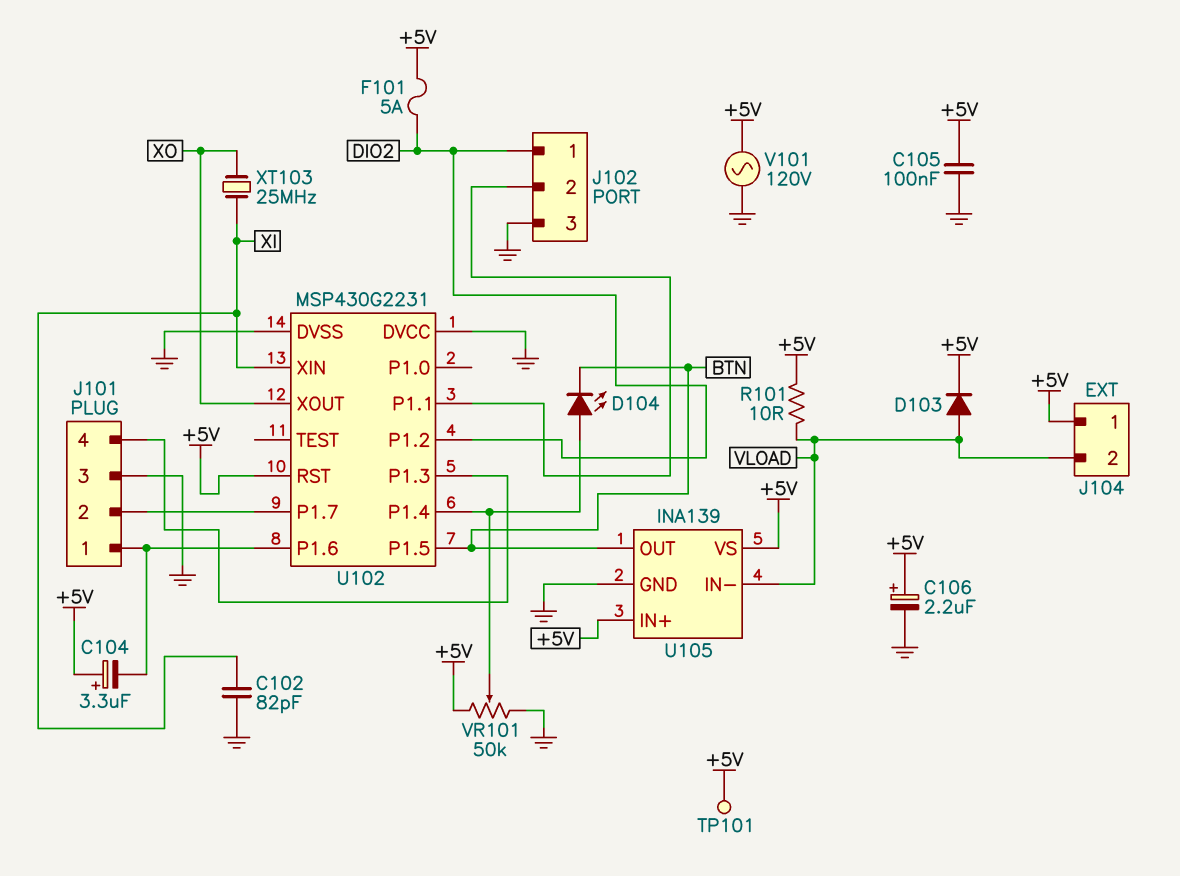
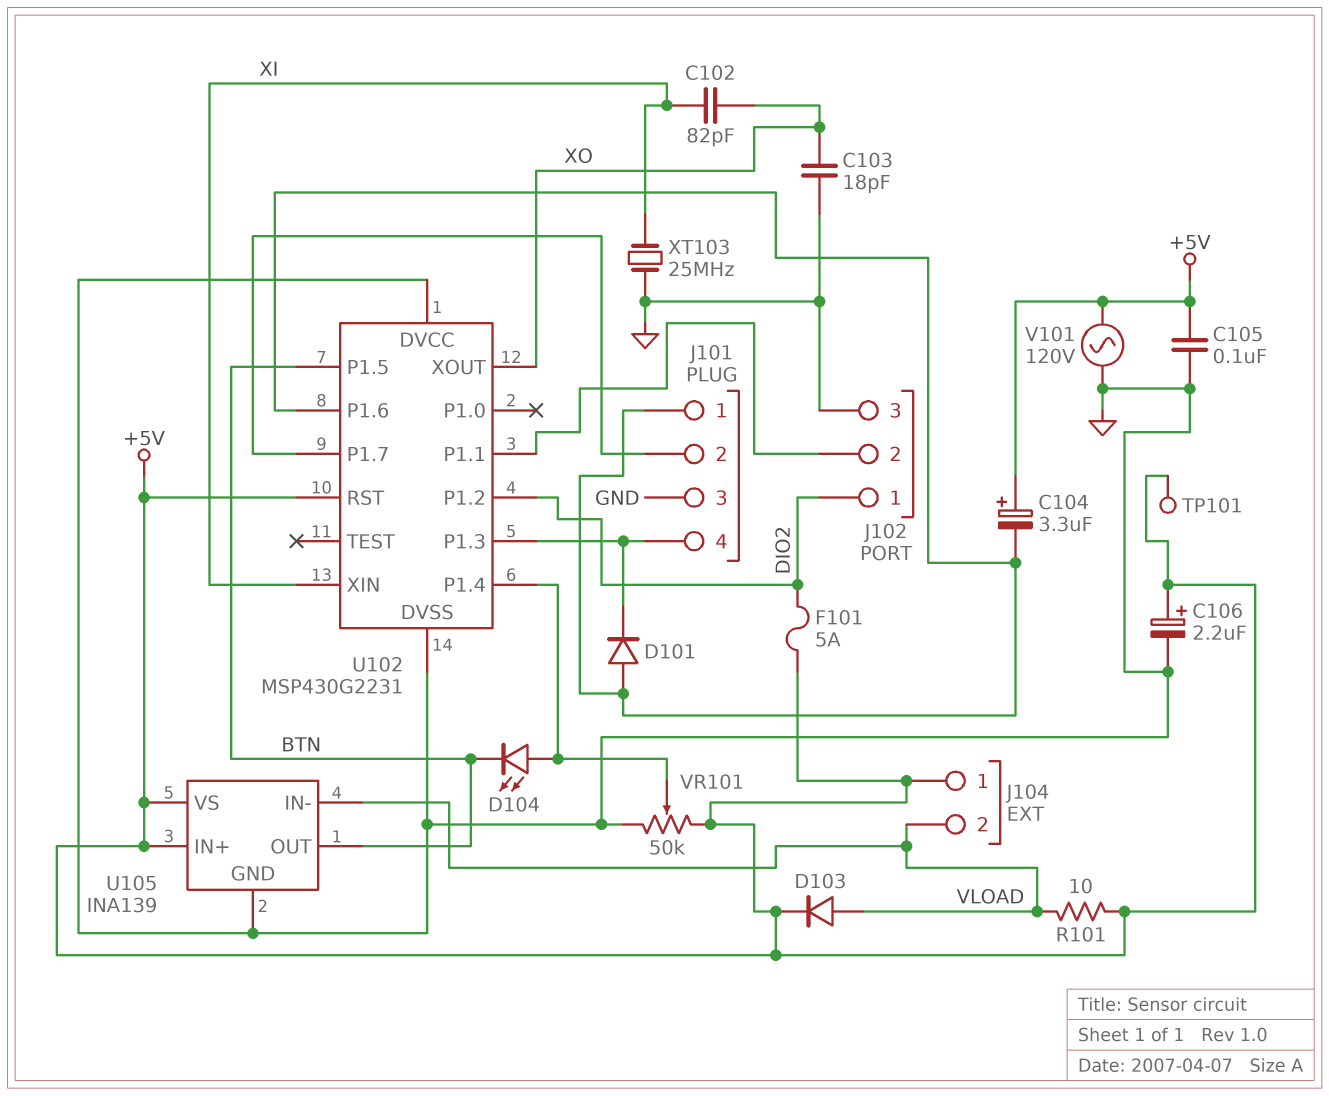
C102: 82pF (GND, XI) -> 82pF (XI, XO)
C103: none -> 18pF (GND, XO)
D101: none -> diode (A J101/1, K J101/4)
XT103: 25MHz (XI, XO) -> 25MHz (GND, XI)

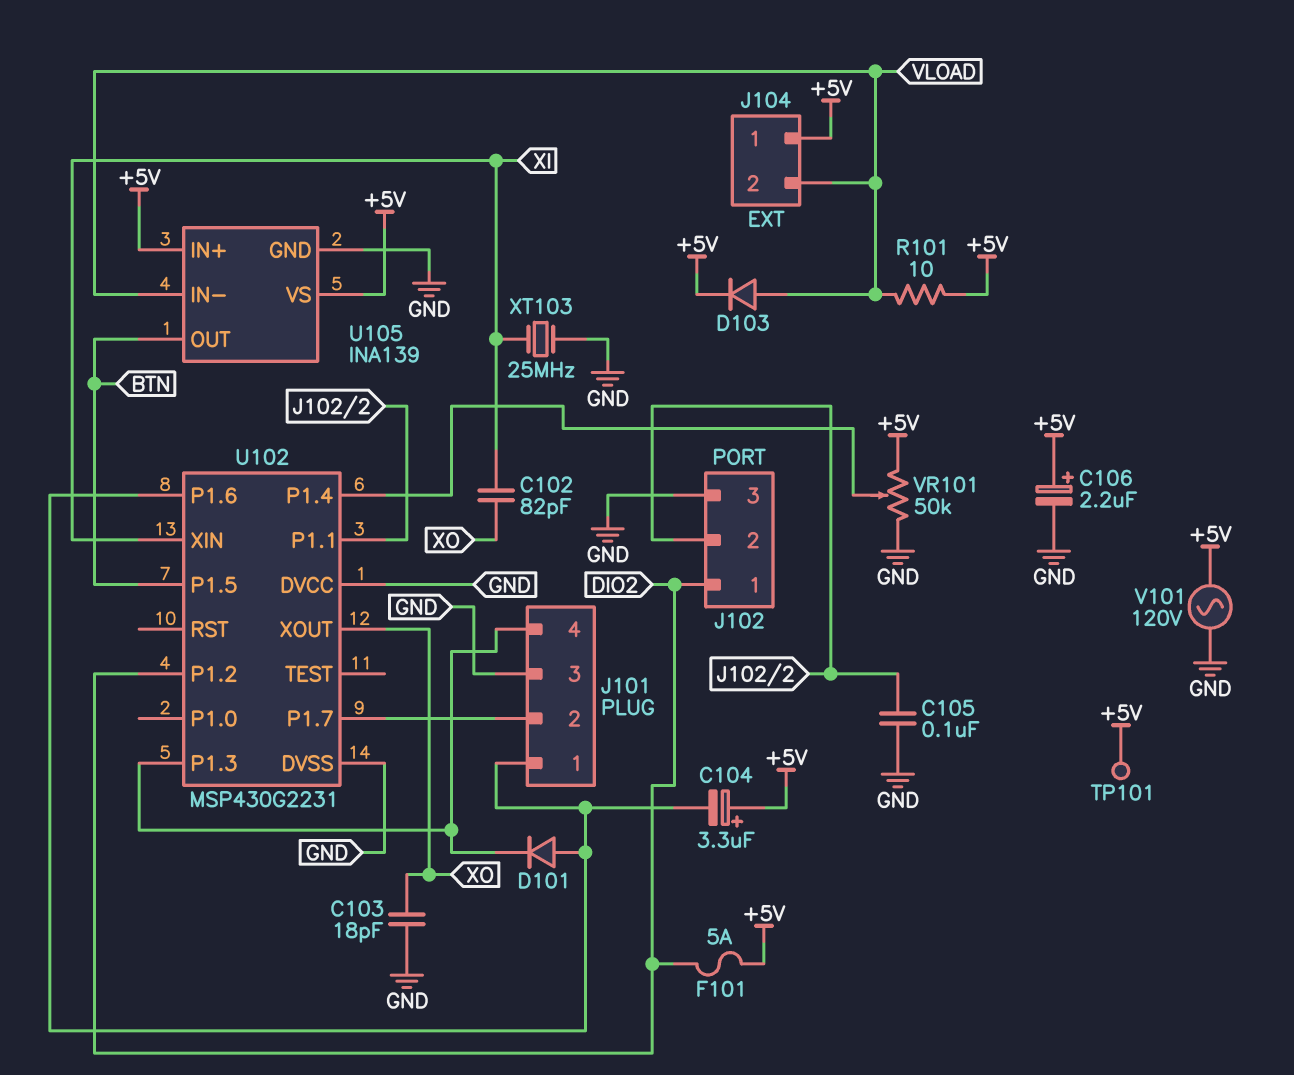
C105: 100nF (+5V, GND) -> 100nF (GND, J102/2)
D104: LED (A U102/P1.4, K BTN) -> none
U102 pin RST: +5V -> none

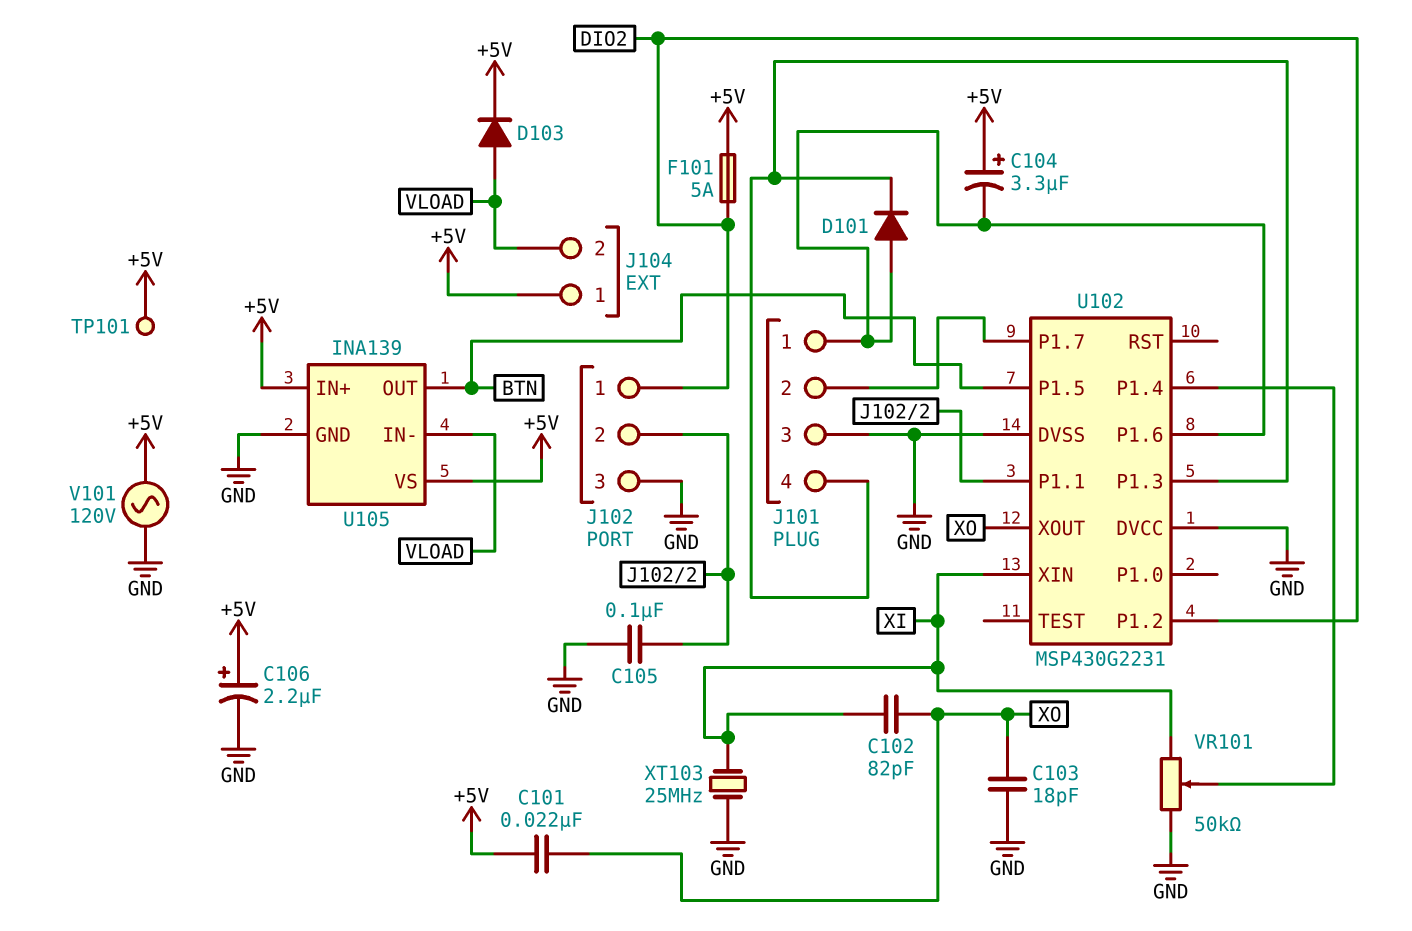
C101: none -> 22nF (+5V, XO)
R101: 10 (+5V, VLOAD) -> none
VR101: 50k (+5V, GND, wiper U102/P1.4) -> 50k (GND, XI, wiper U102/P1.4)

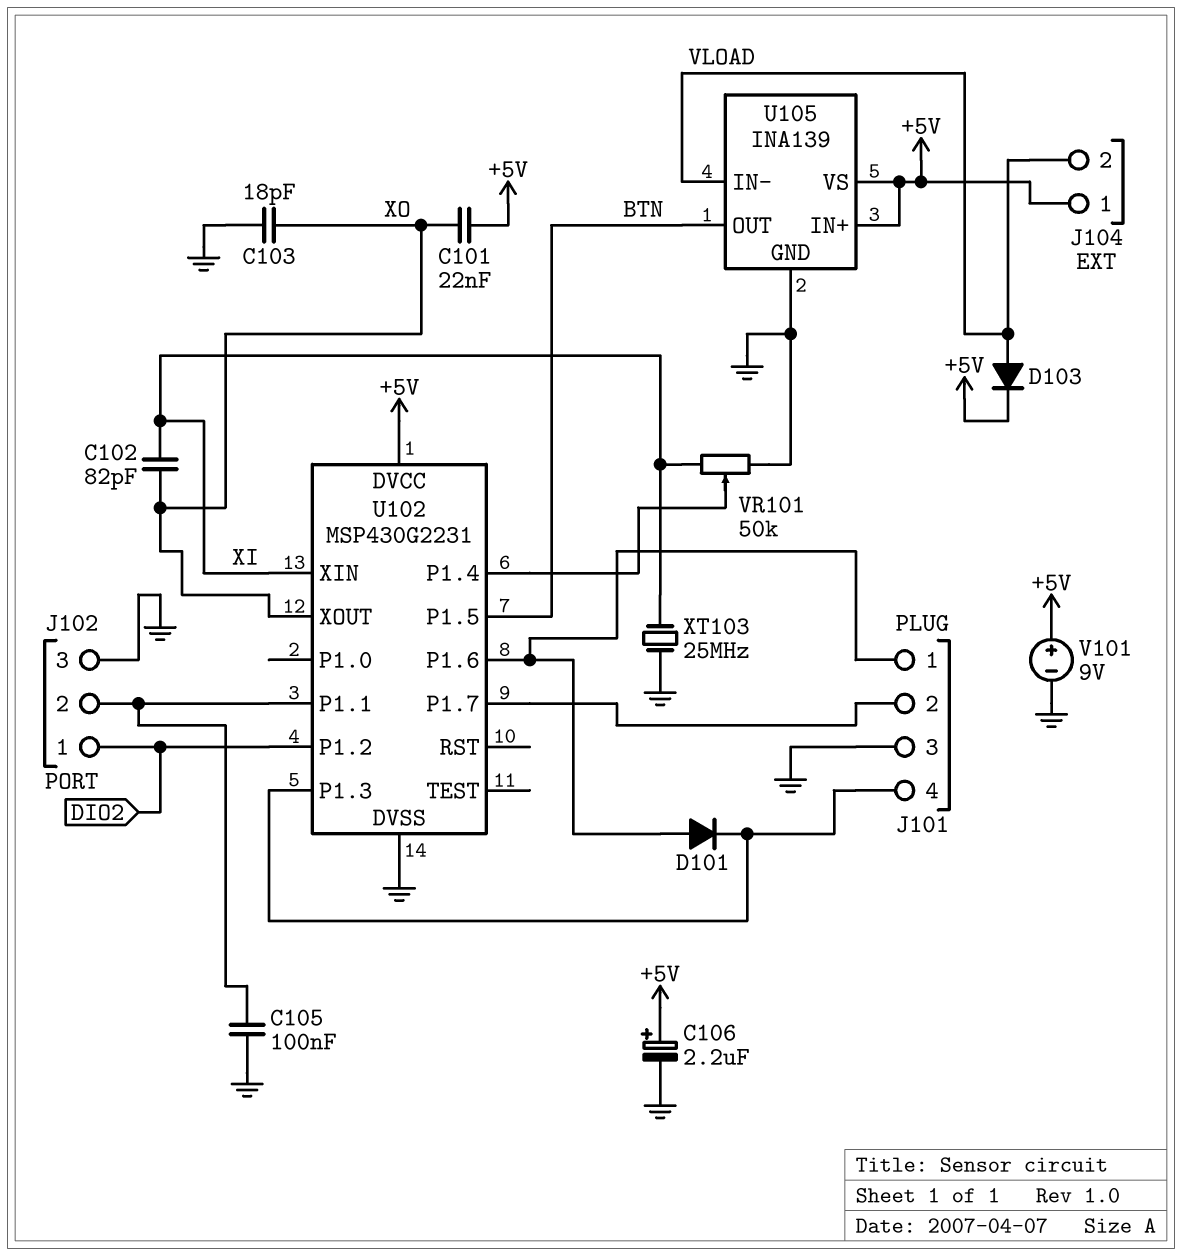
C104: 3.3uF (plus +5V, minus J101/1) -> none
F101: 5A (+5V, DIO2) -> none
TP101: test point (+5V) -> none
U102 pin DVCC: GND -> +5V
V101: AC 120V (+5V, GND) -> 9V (plus +5V, minus GND)

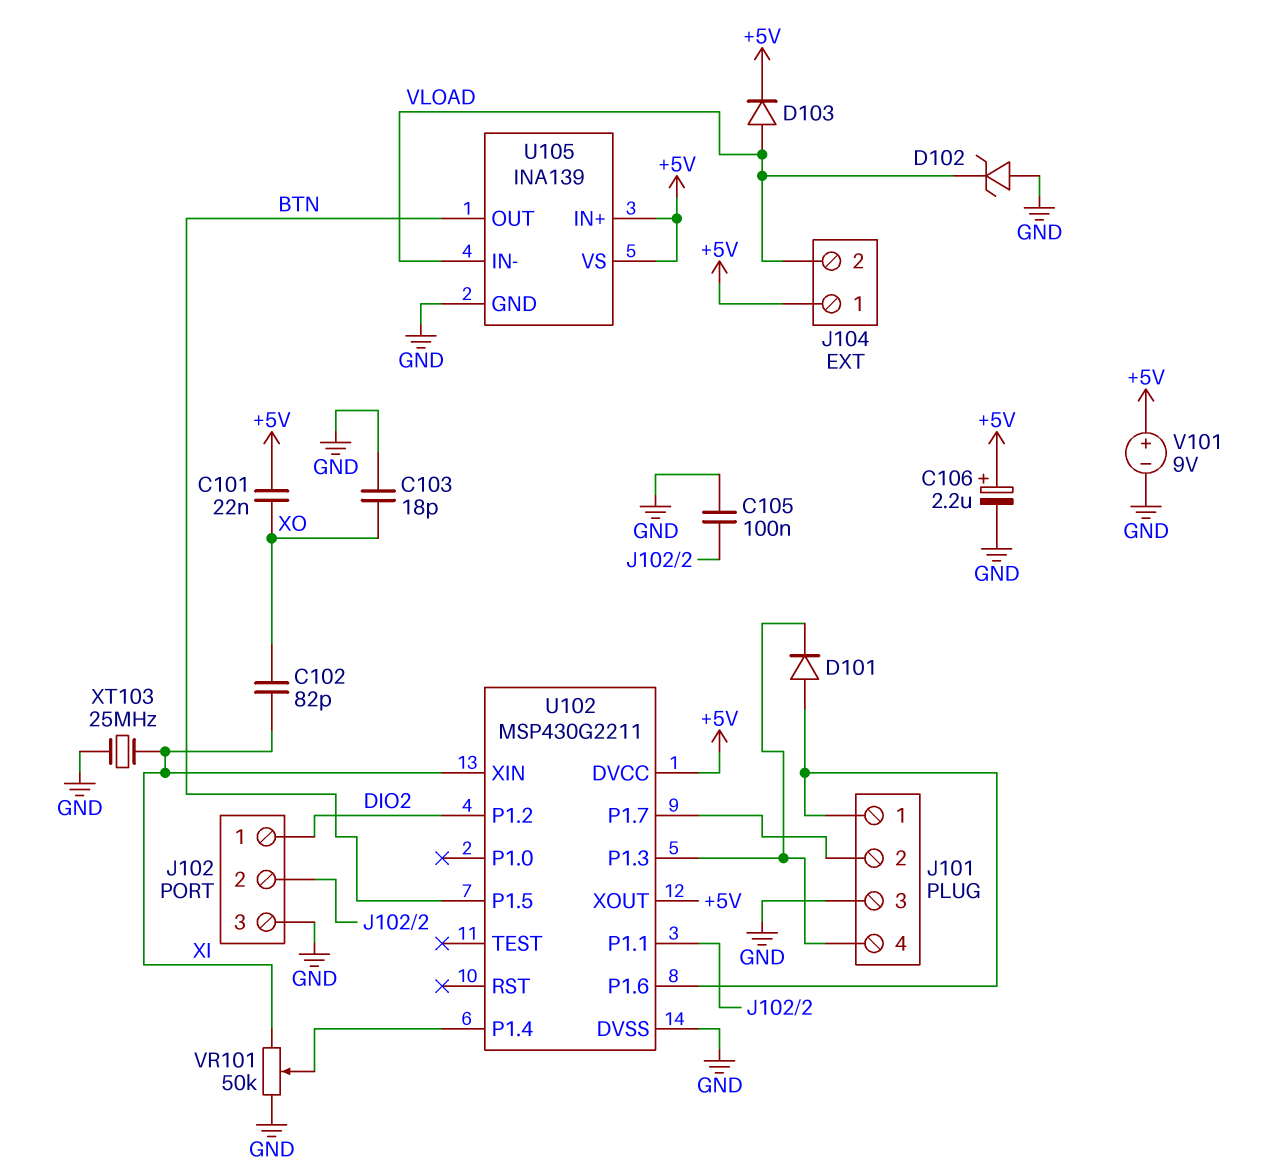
D102: none -> zener (A GND, K VLOAD)
U102: MSP430G2231 -> MSP430G2211
U102 pin XOUT: XO -> +5V

